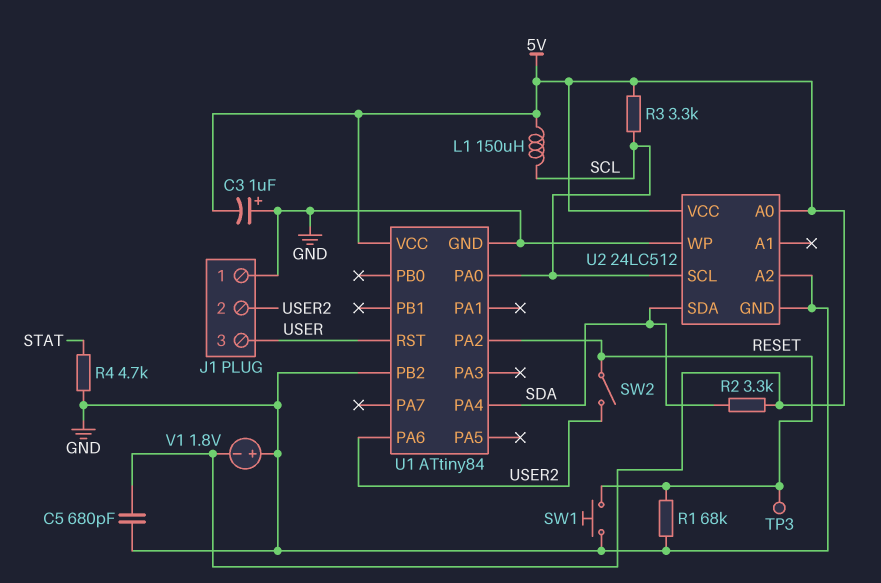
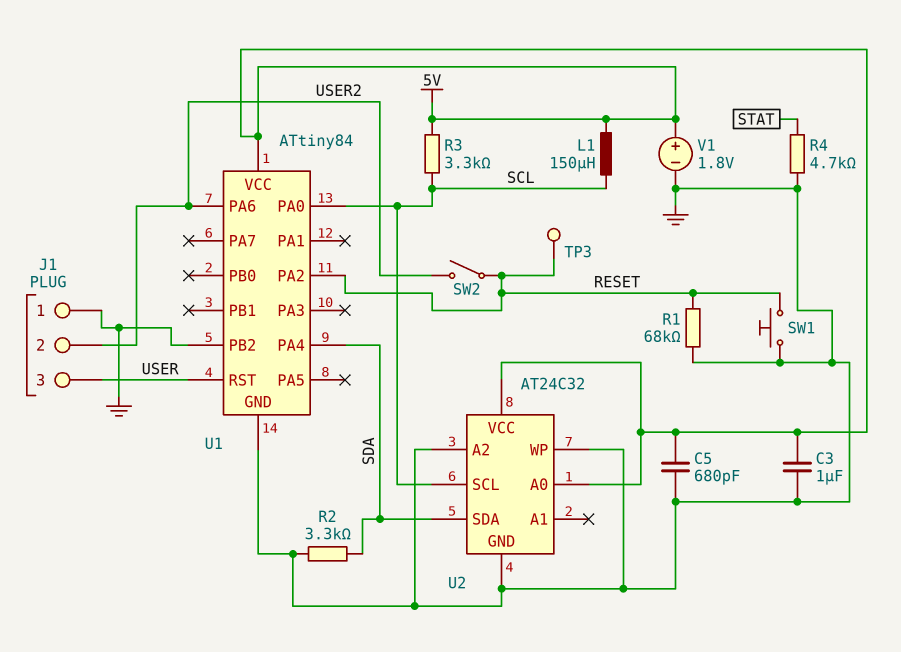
C3: 1uF (plus GND, minus 5V) -> 1uF (5V, GND)
R2: 3.3k (5V, SDA) -> 3.3k (GND, SDA)
U2: 24LC512 -> AT24C32
V1: 1.8V (plus GND, minus 5V) -> 1.8V (plus 5V, minus GND)

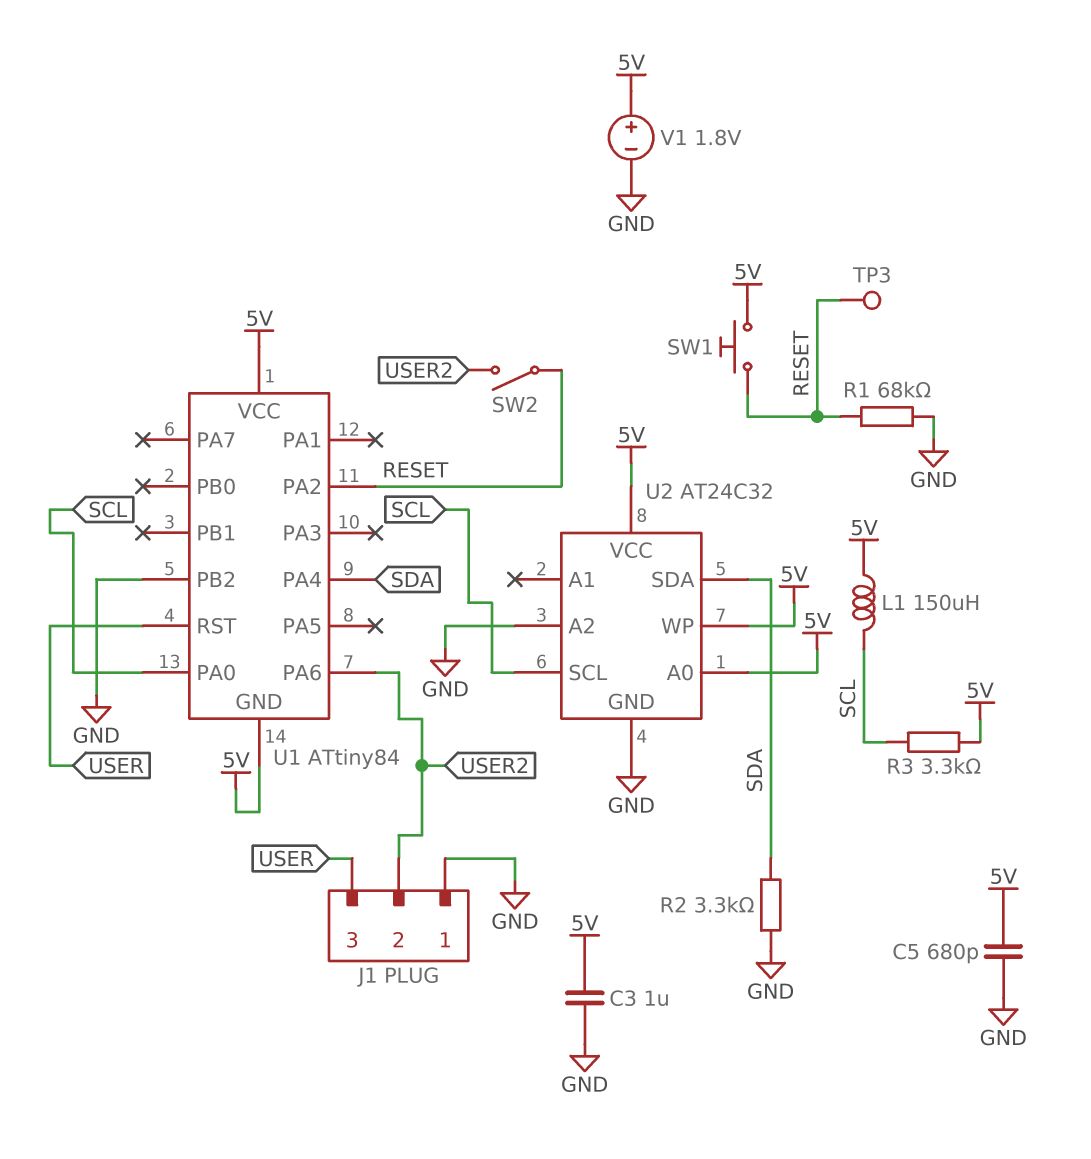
R4: 4.7k (GND, STAT) -> none
SW1: button (GND, RESET) -> button (5V, RESET)
U1 pin GND: GND -> 5V
U2 pin WP: GND -> 5V

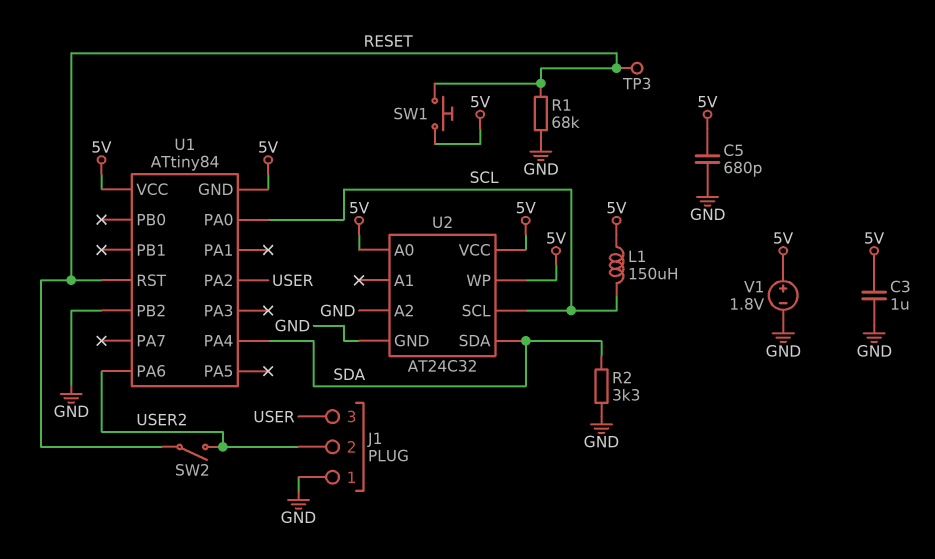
R3: 3.3k (5V, SCL) -> none
U1 pin PA2: RESET -> USER
U1 pin RST: USER -> RESET

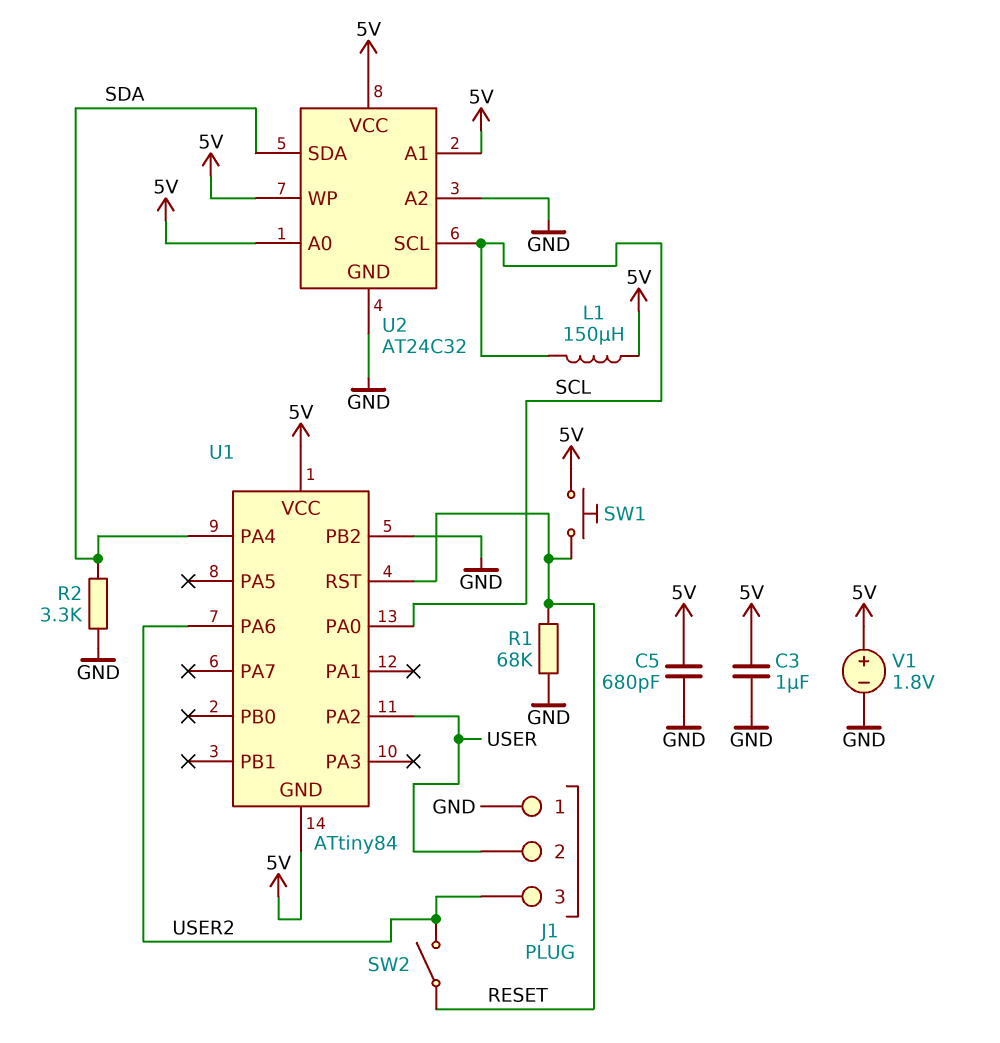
J1 pin 2: USER2 -> USER
J1 pin 3: USER -> USER2
TP3: test point (RESET) -> none
U2 pin A1: none -> 5V

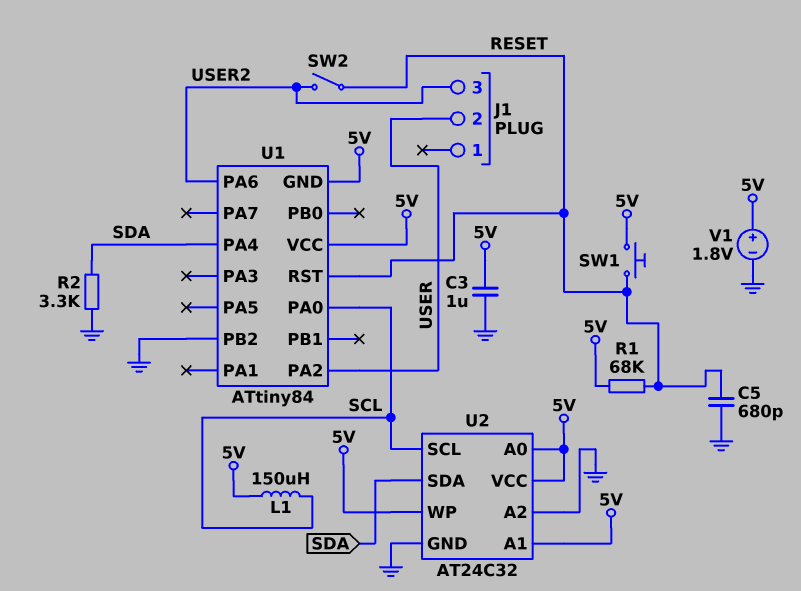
C5: 680pF (5V, GND) -> 680pF (GND, RESET)
J1 pin 1: GND -> none
R1: 68k (GND, RESET) -> 68k (5V, RESET)

